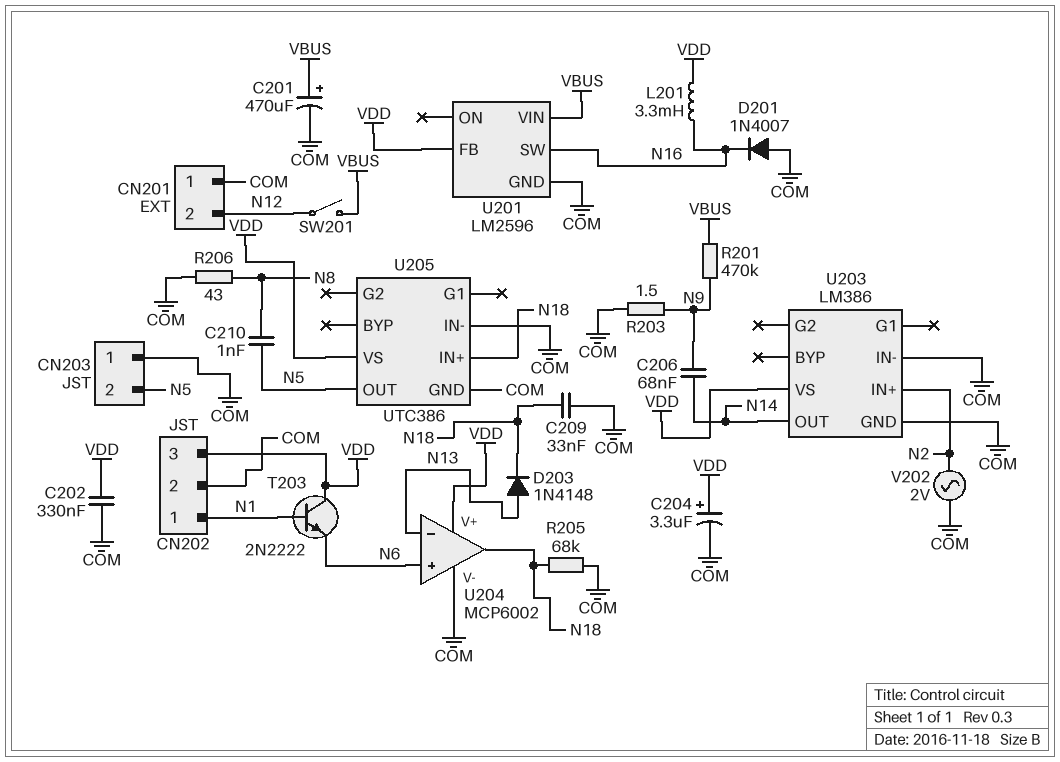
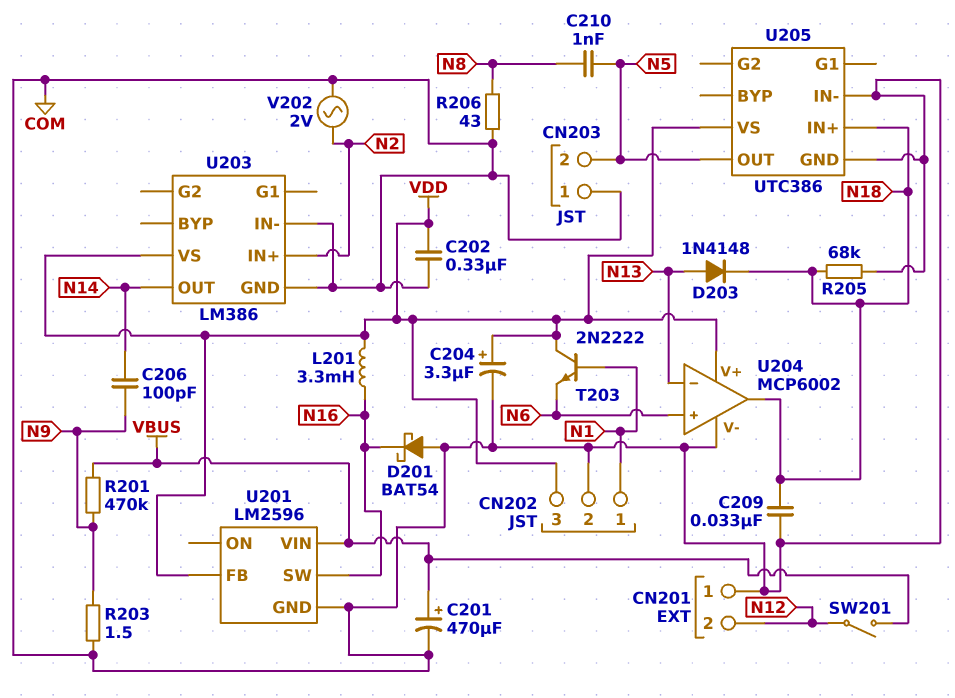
C206: 68nF (N9, N14) -> 100pF (N9, N14)
D201: diode 1N4007 (A COM, K N16) -> schottky BAT54 (A COM, K N16)

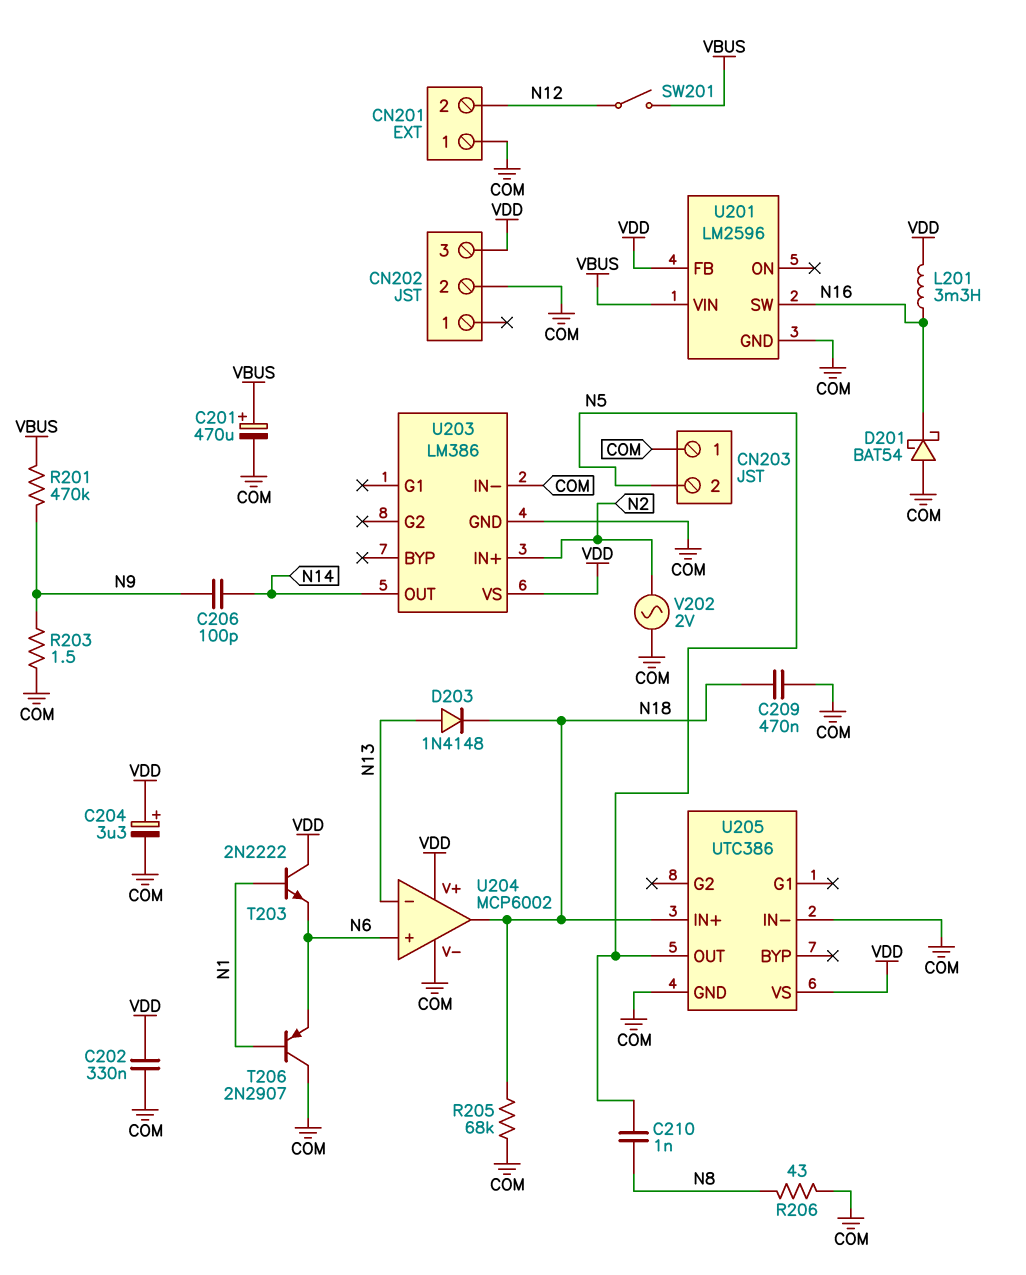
C209: 33nF (COM, N18) -> 470nF (COM, N18)
CN202 pin 1: N1 -> none
T206: none -> PNP 2N2907 (B N1, C COM, E N6)

